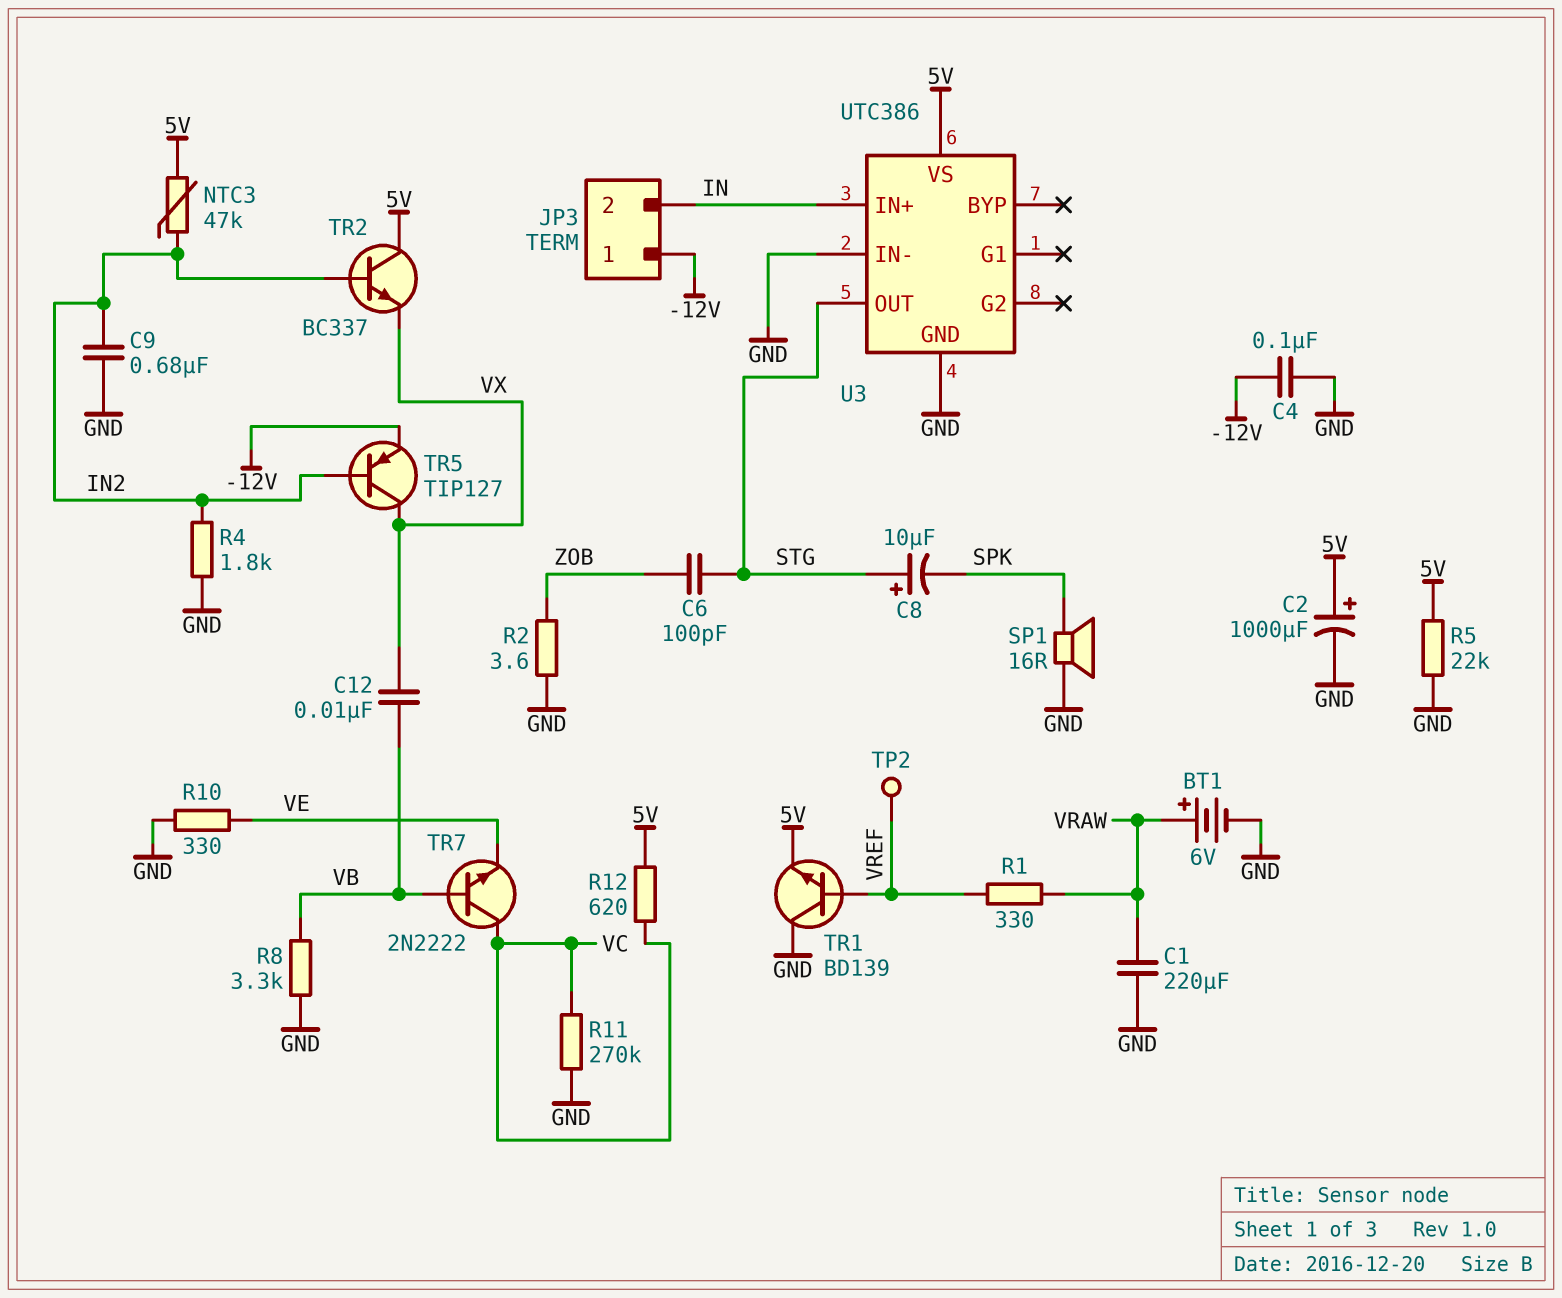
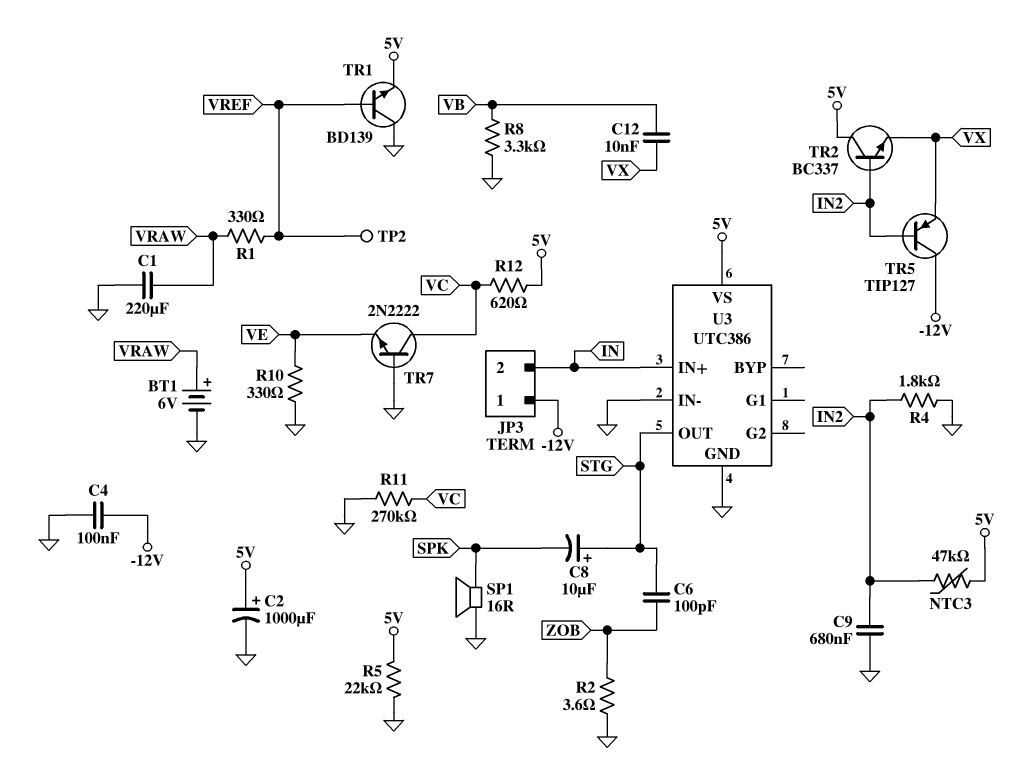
TR5: PNP TIP127 (B IN2, C VX, E -12V) -> PNP TIP127 (B IN2, C -12V, E VX)
TR7: NPN 2N2222 (B VB, C VC, E VE) -> NPN 2N2222 (B GND, C VC, E VE)

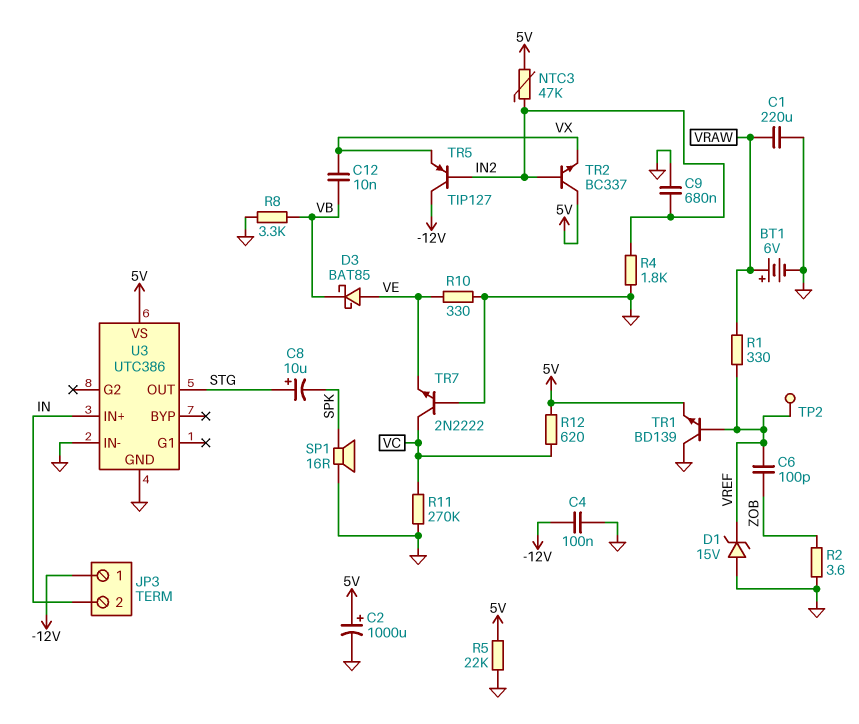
C6: 100pF (STG, ZOB) -> 100pF (VREF, ZOB)
D1: none -> zener 15V (A GND, K VREF)
D3: none -> schottky BAT85 (A VE, K VB)

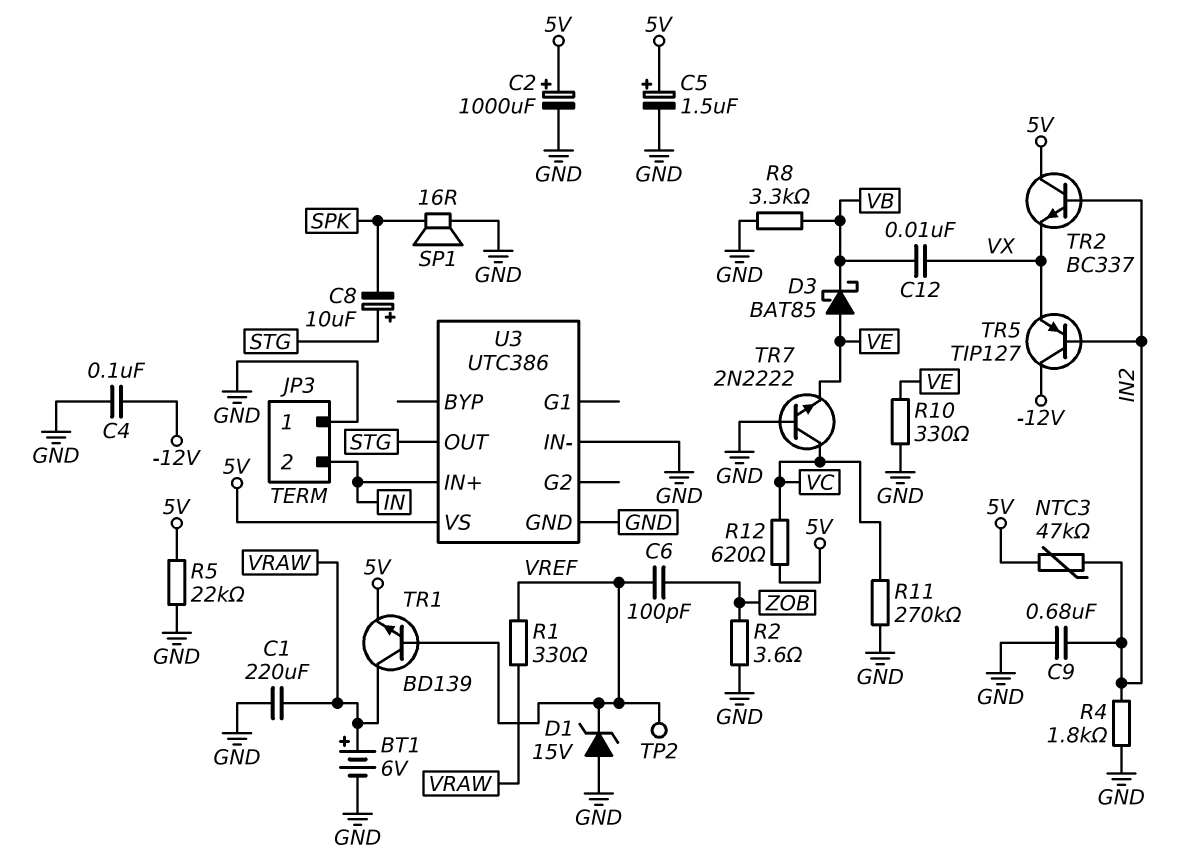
C5: none -> 1.5uF (plus 5V, minus GND)
JP3 pin 1: -12V -> GND
TR1: NPN BD139 (B VREF, C GND, E 5V) -> NPN BD139 (B VREF, C VRAW, E 5V)

